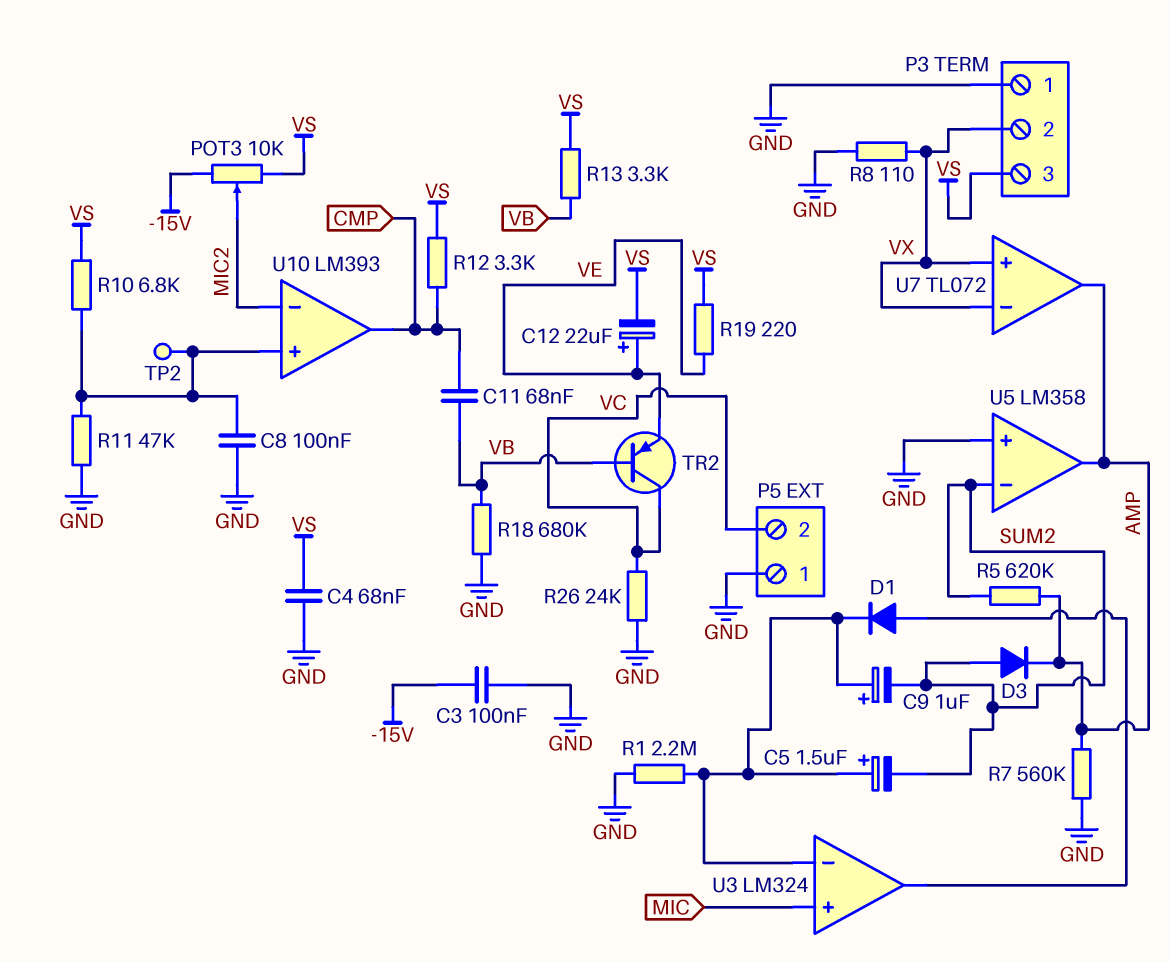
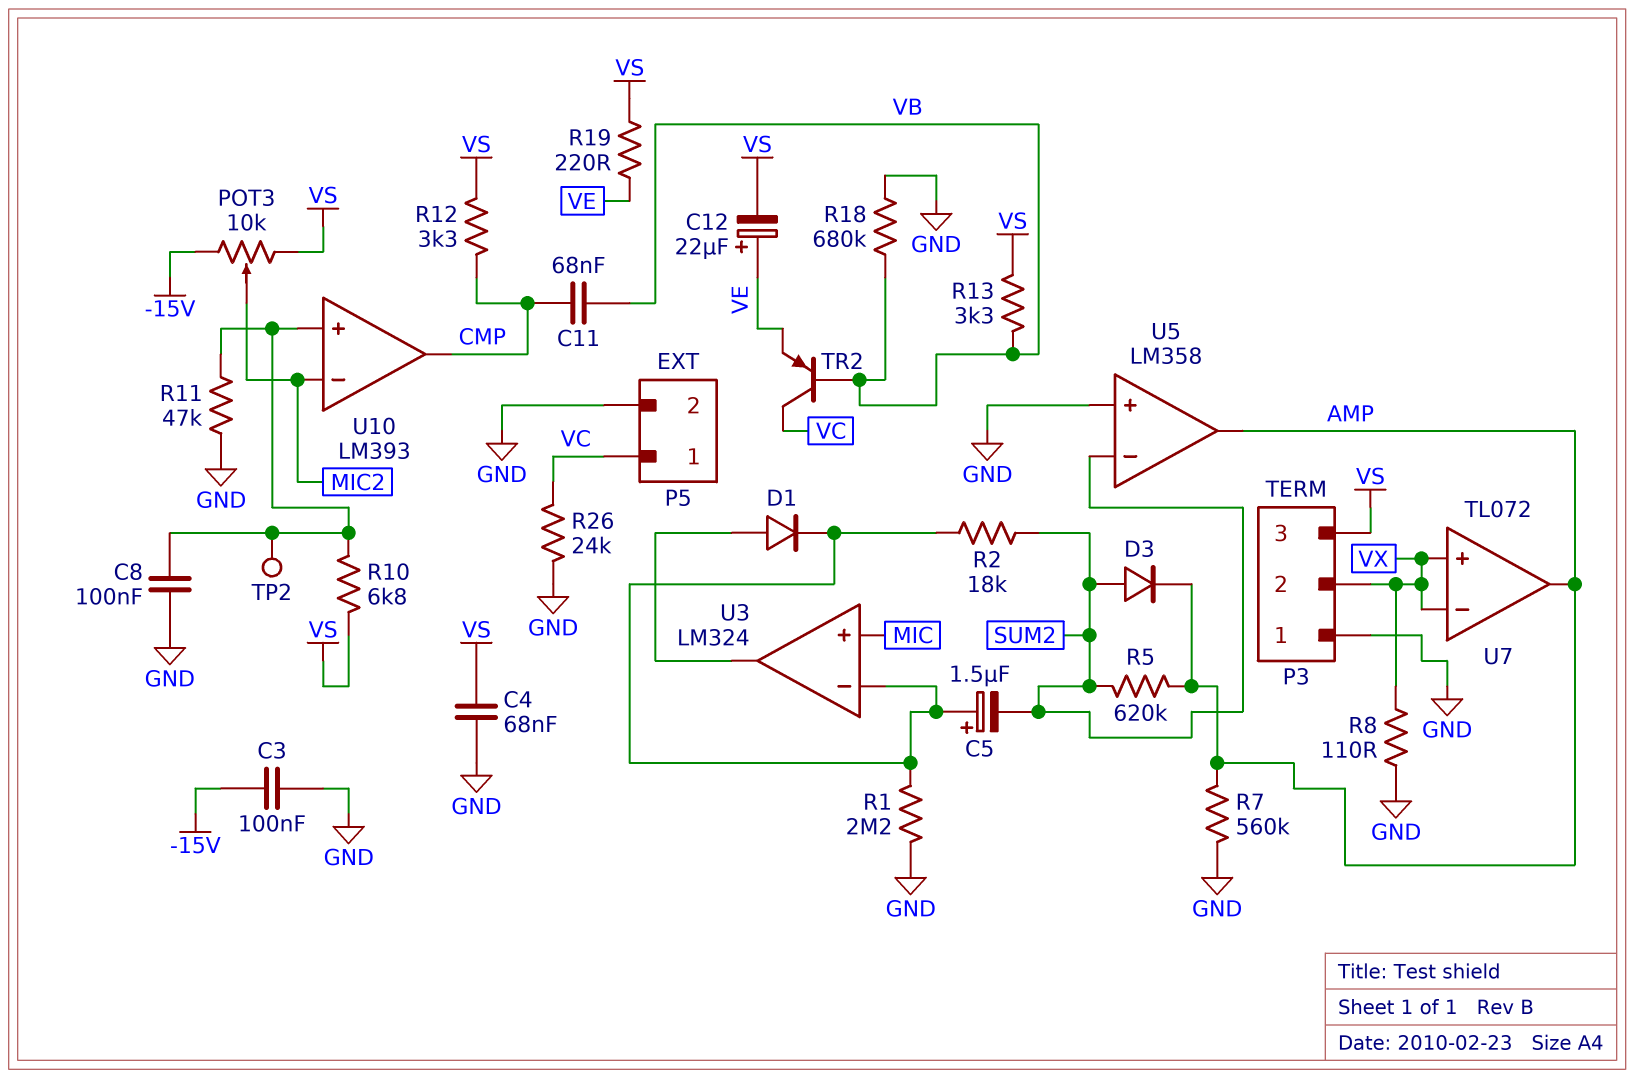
C9: 1uF (plus U3/in-, minus SUM2) -> none
P5 pin 1: GND -> VC
P5 pin 2: VC -> GND
R2: none -> 18k (SUM2, U3/in-)

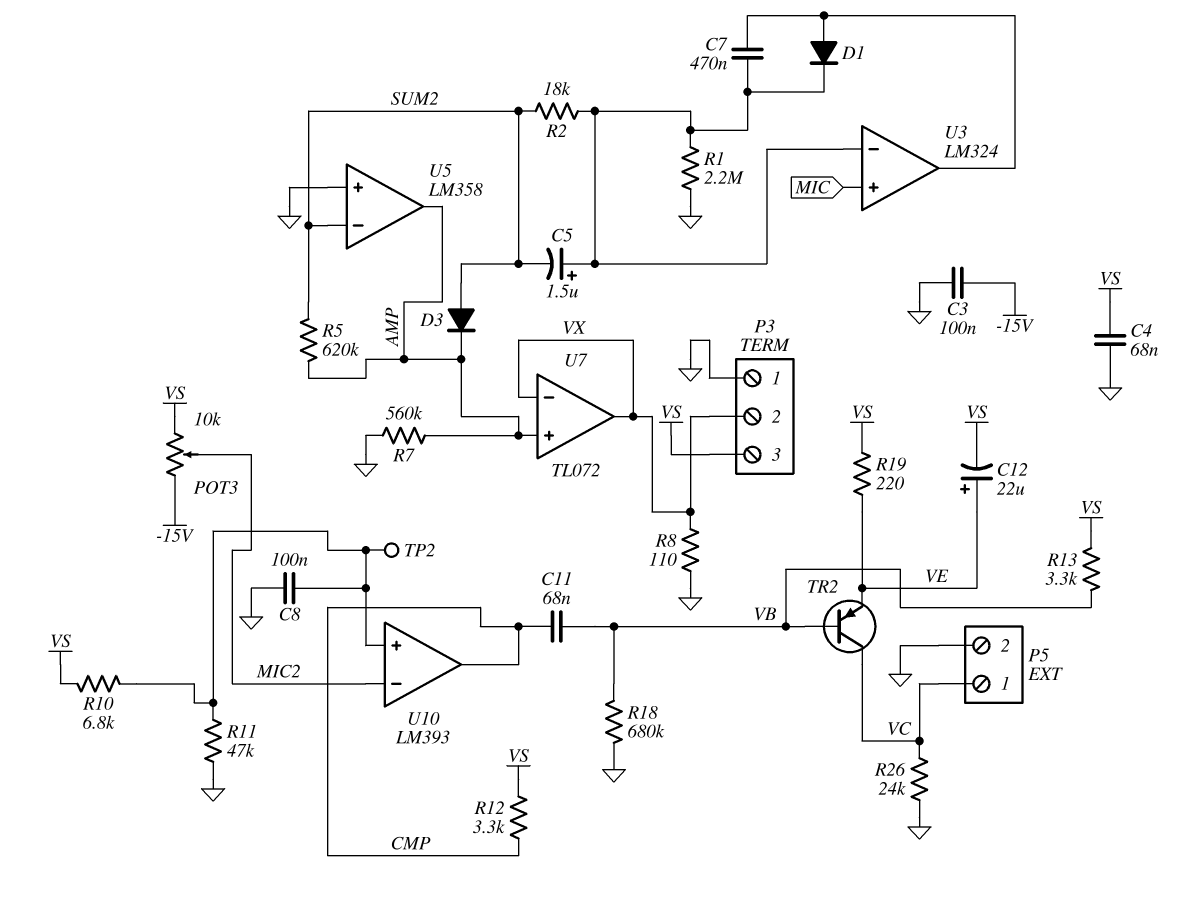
C7: none -> 470nF (U3/in-, U3/out)
U7 pin in+: VX -> AMP
U7 pin out: AMP -> VX

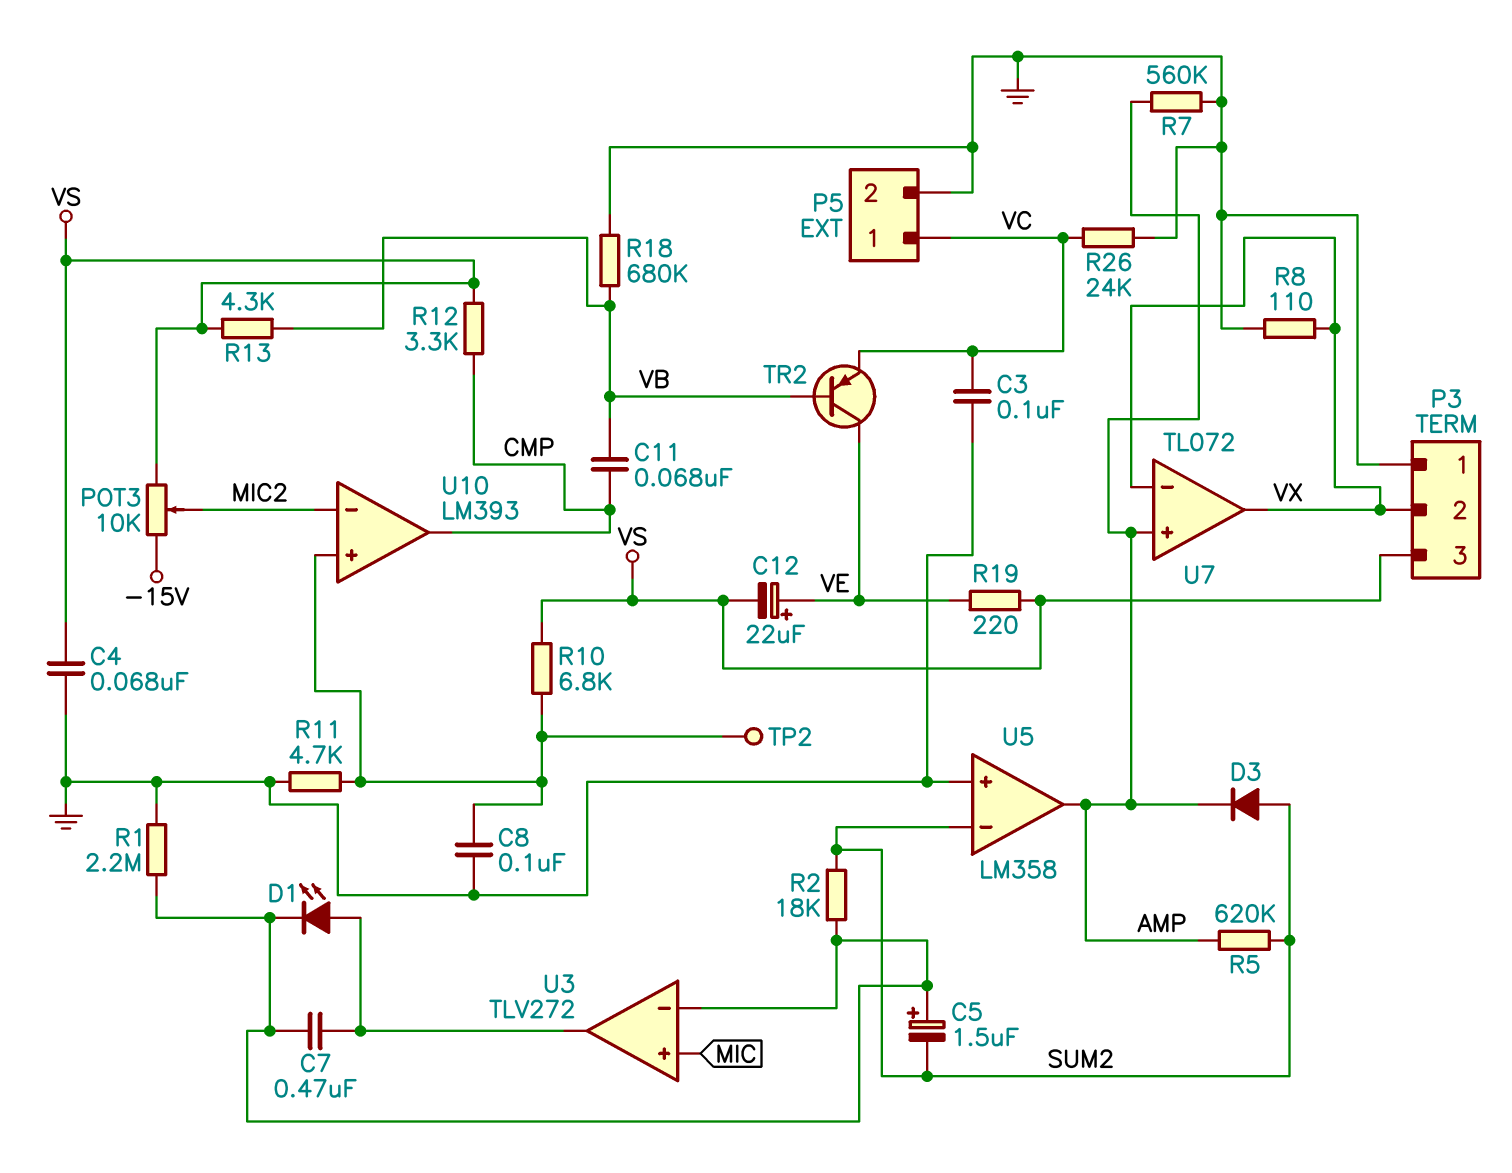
C3: 100nF (-15V, GND) -> 100nF (GND, VC)
D1: diode (A U3/out, K U3/in-) -> LED (A U3/out, K U3/in-)
R11: 47k (GND, U10/in+) -> 4.7k (GND, U10/in+)
R13: 3.3k (VB, VS) -> 4.3k (VB, VS)
TR2: PNP (B VB, C VC, E VE) -> PNP (B VB, C VE, E VC)
U3: LM324 -> TLV272

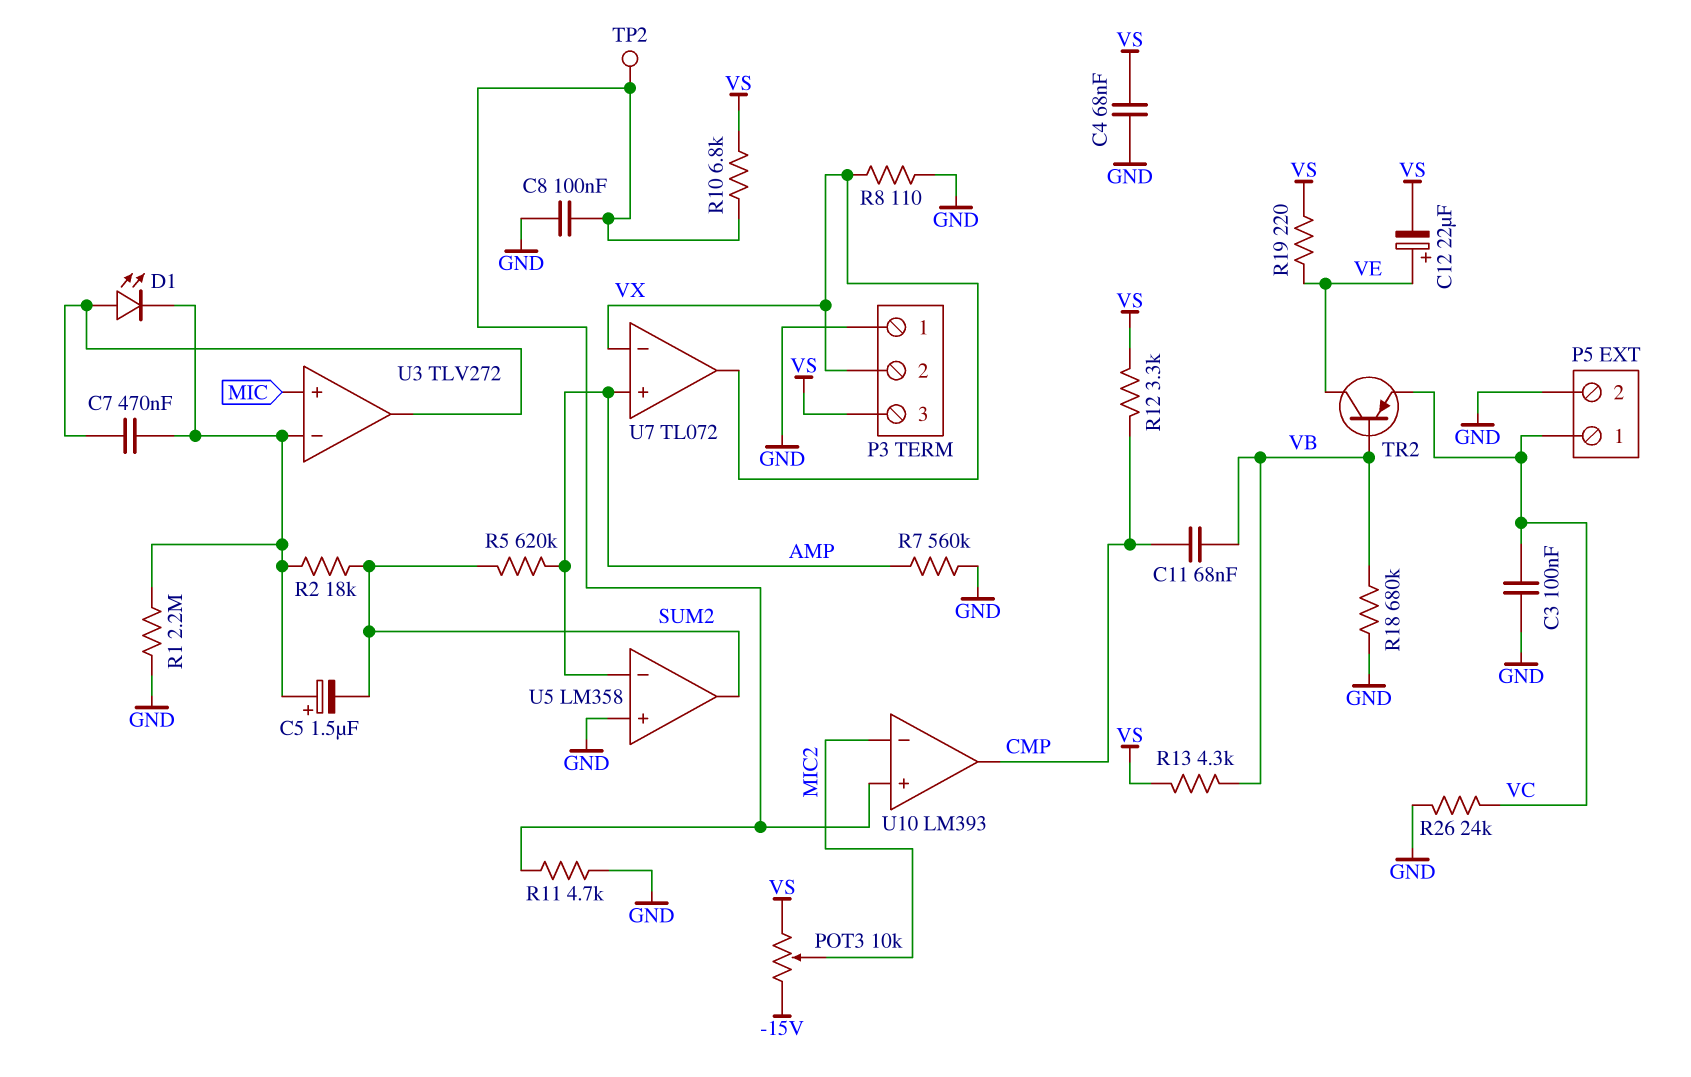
D3: diode (A SUM2, K AMP) -> none
U5 pin in-: SUM2 -> AMP
U5 pin out: AMP -> SUM2

